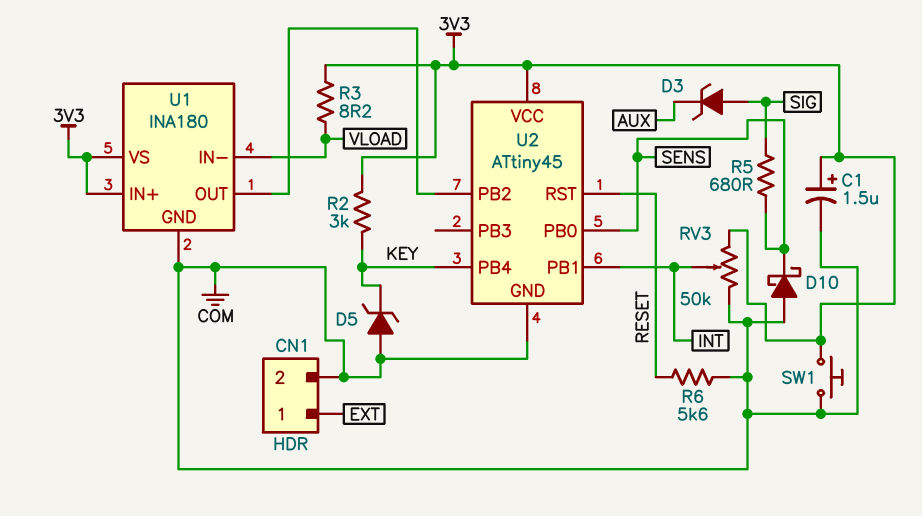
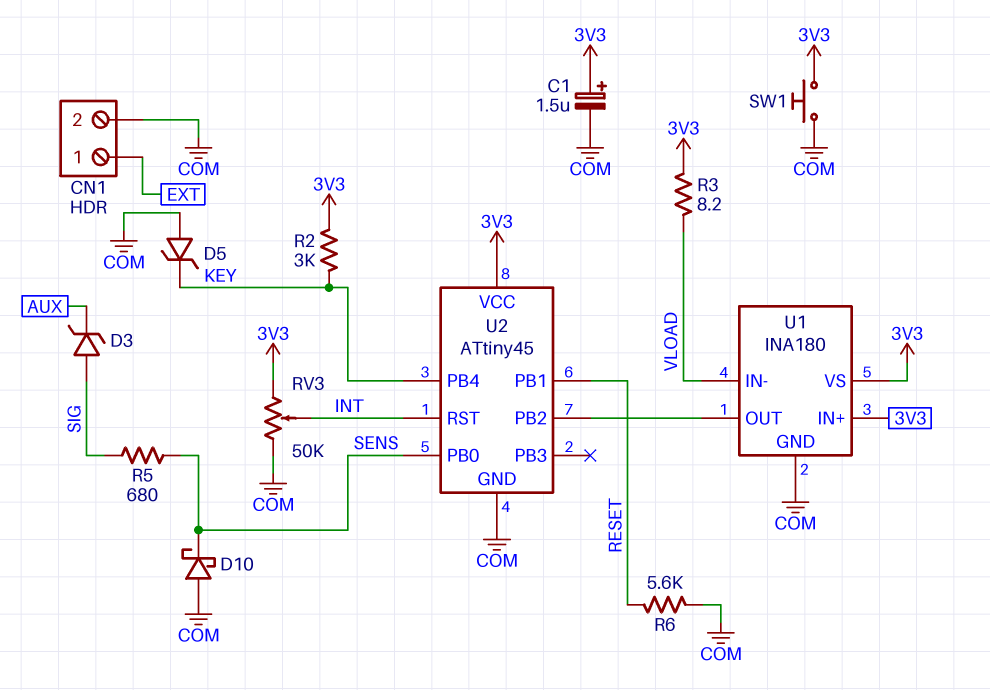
U2 pin PB1: INT -> RESET
U2 pin RST: RESET -> INT

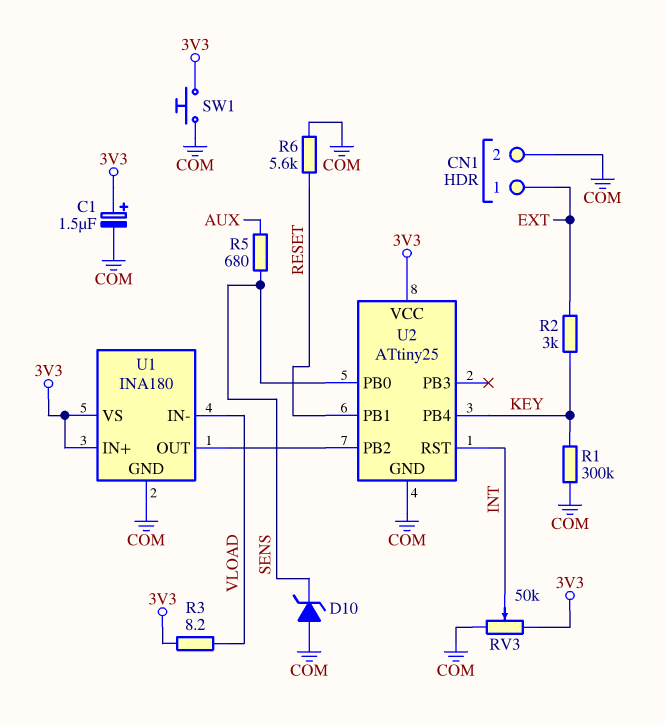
D3: zener (A SIG, K AUX) -> none
D5: zener (A COM, K KEY) -> none
D10: schottky (A COM, K SENS) -> zener (A COM, K SENS)
R1: none -> 300k (COM, KEY)
R2: 3k (3V3, KEY) -> 3k (EXT, KEY)
R5: 680 (SENS, SIG) -> 680 (AUX, SENS)
U2: ATtiny45 -> ATtiny25

